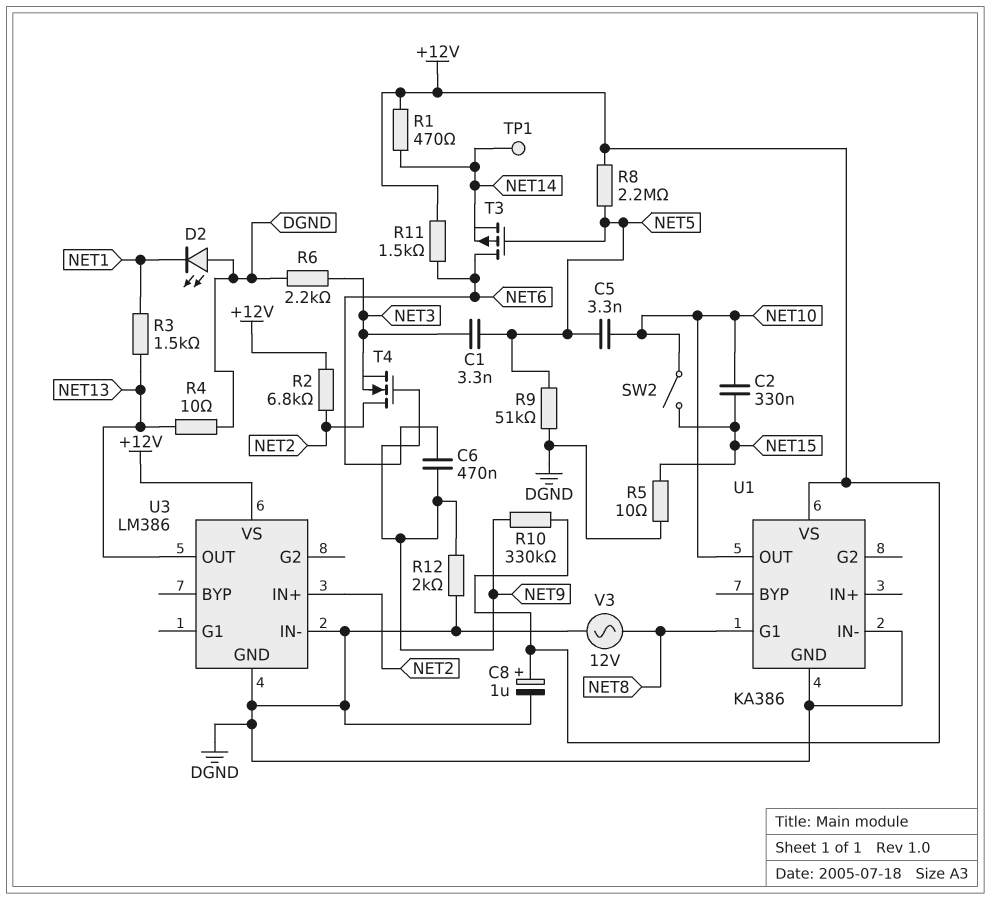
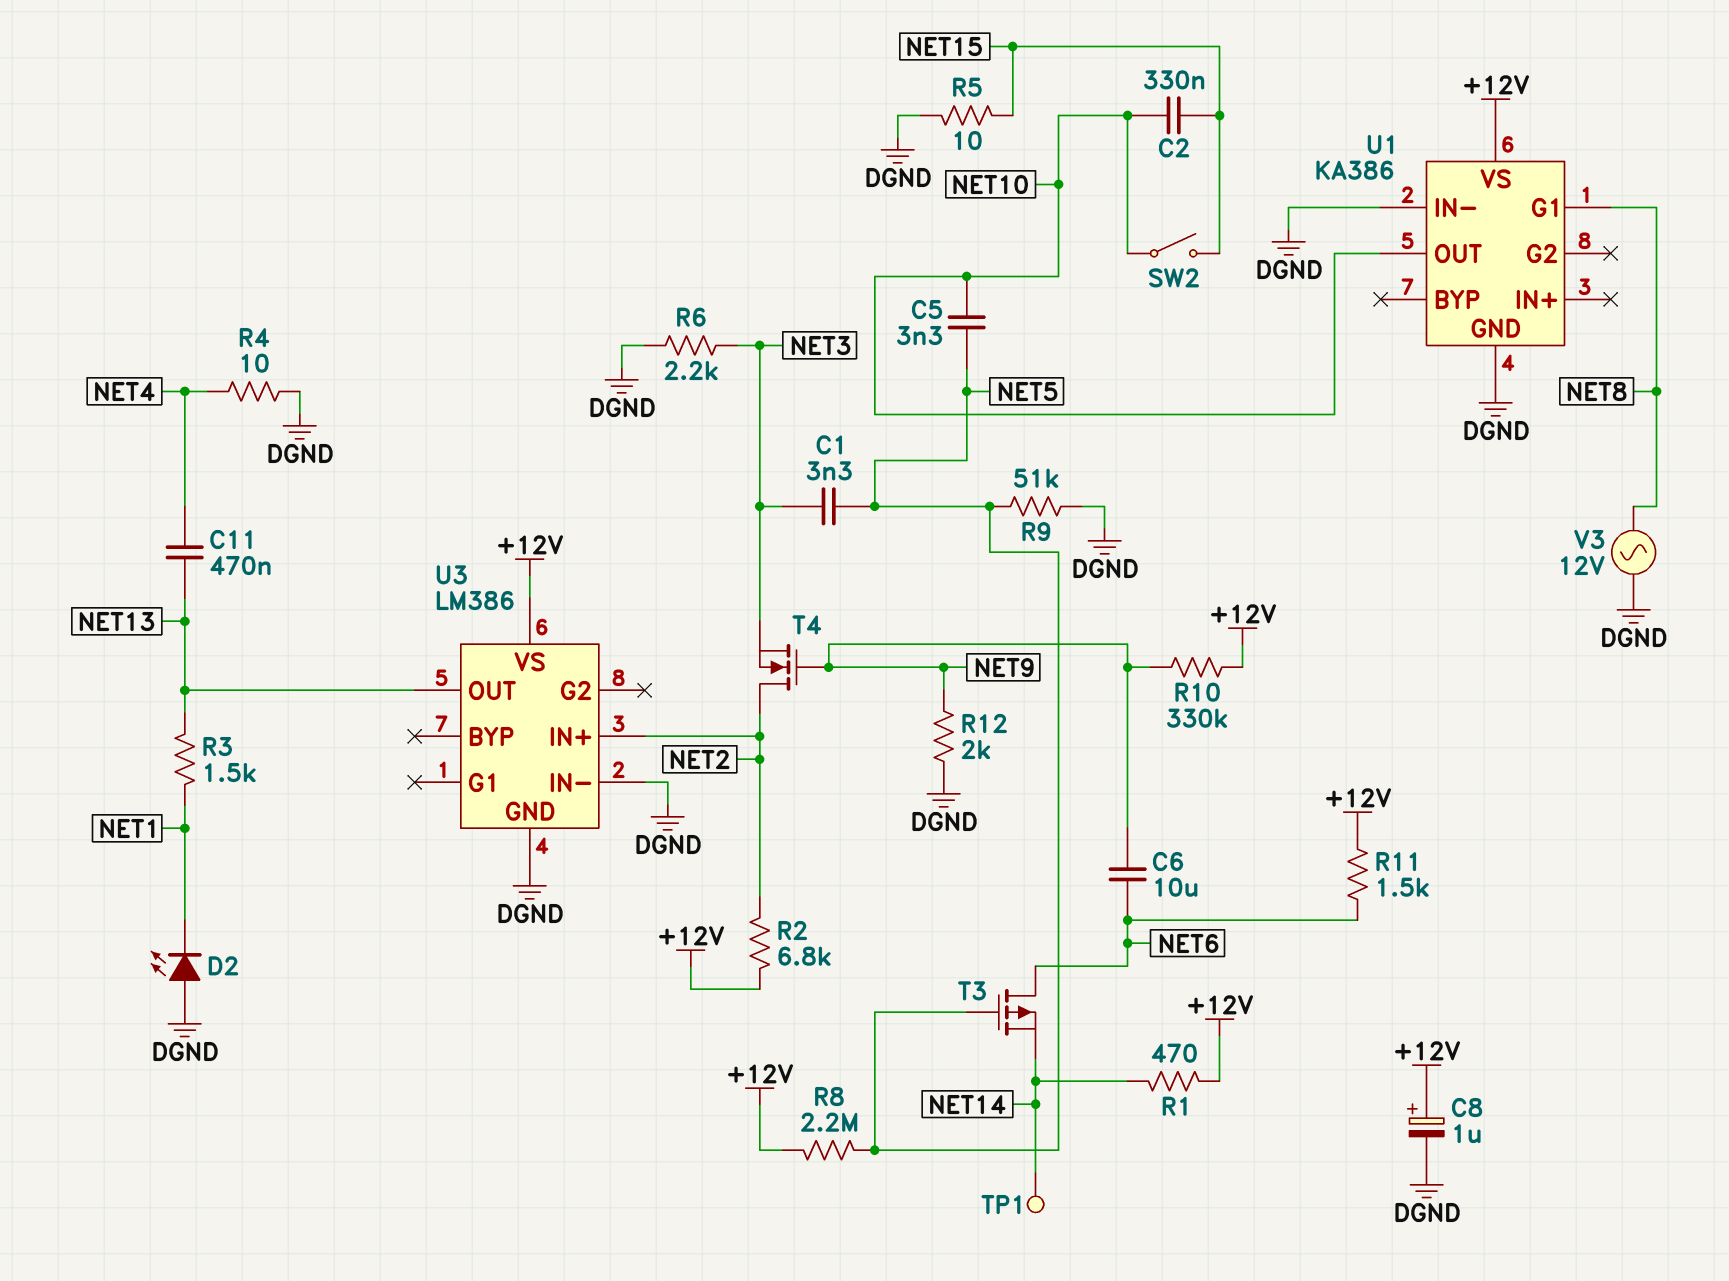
C6: 470nF (NET6, NET9) -> 10uF (NET6, NET9)
C11: none -> 470nF (NET4, NET13)
R4: 10 (DGND, NET13) -> 10 (DGND, NET4)

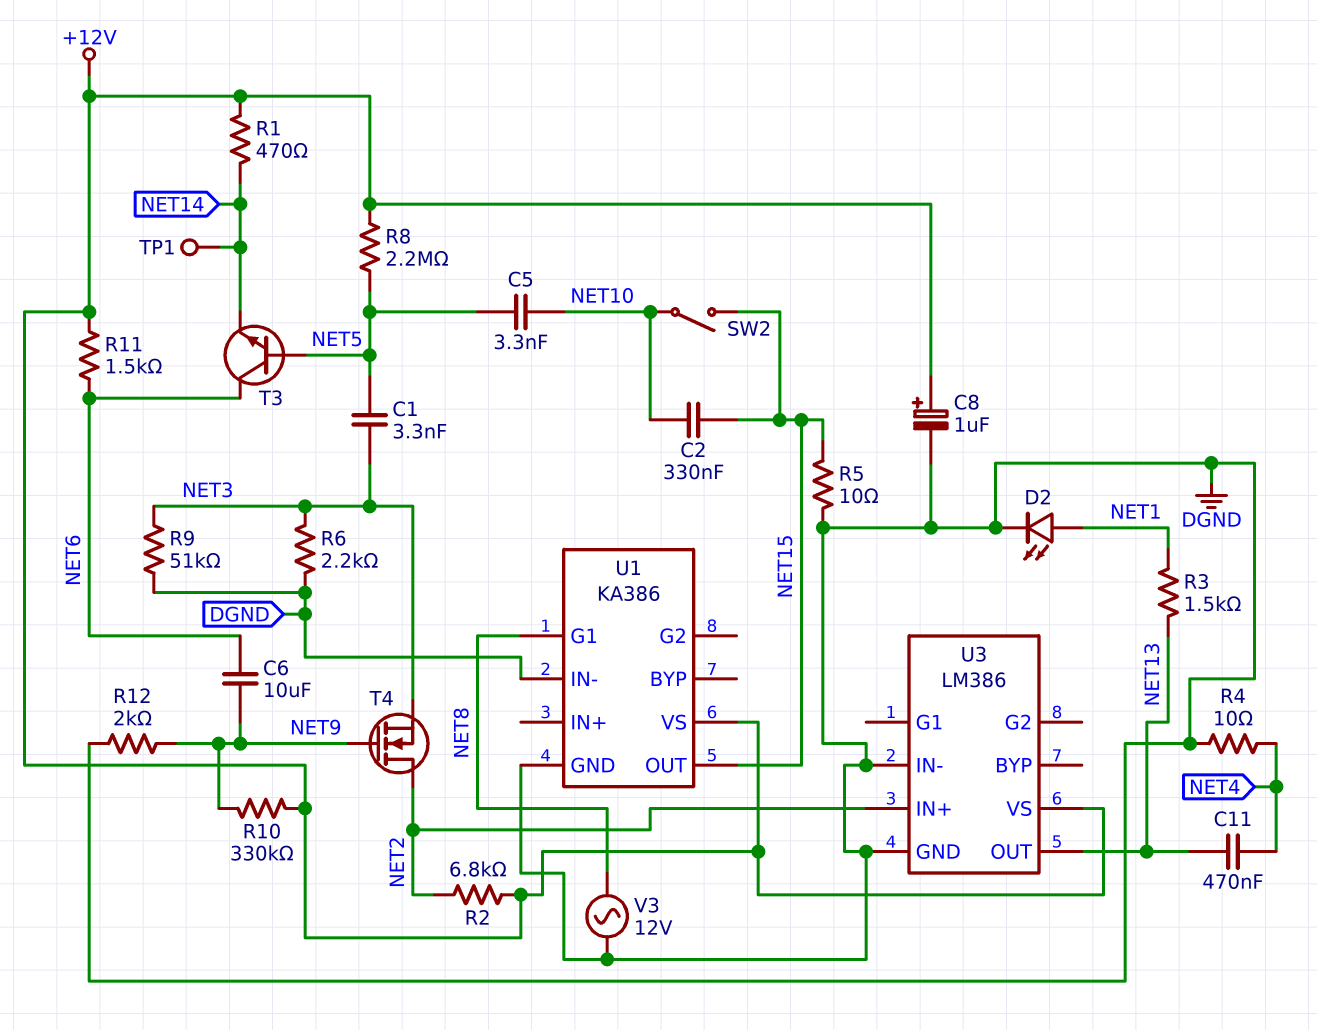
D2: LED (A DGND, K NET1) -> LED (A NET1, K DGND)
R9: 51k (DGND, NET5) -> 51k (DGND, NET3)
T3: PMOS (G NET5, D NET6, S NET14) -> NPN (B NET5, C NET6, E NET14)
U1 pin OUT: NET10 -> NET15

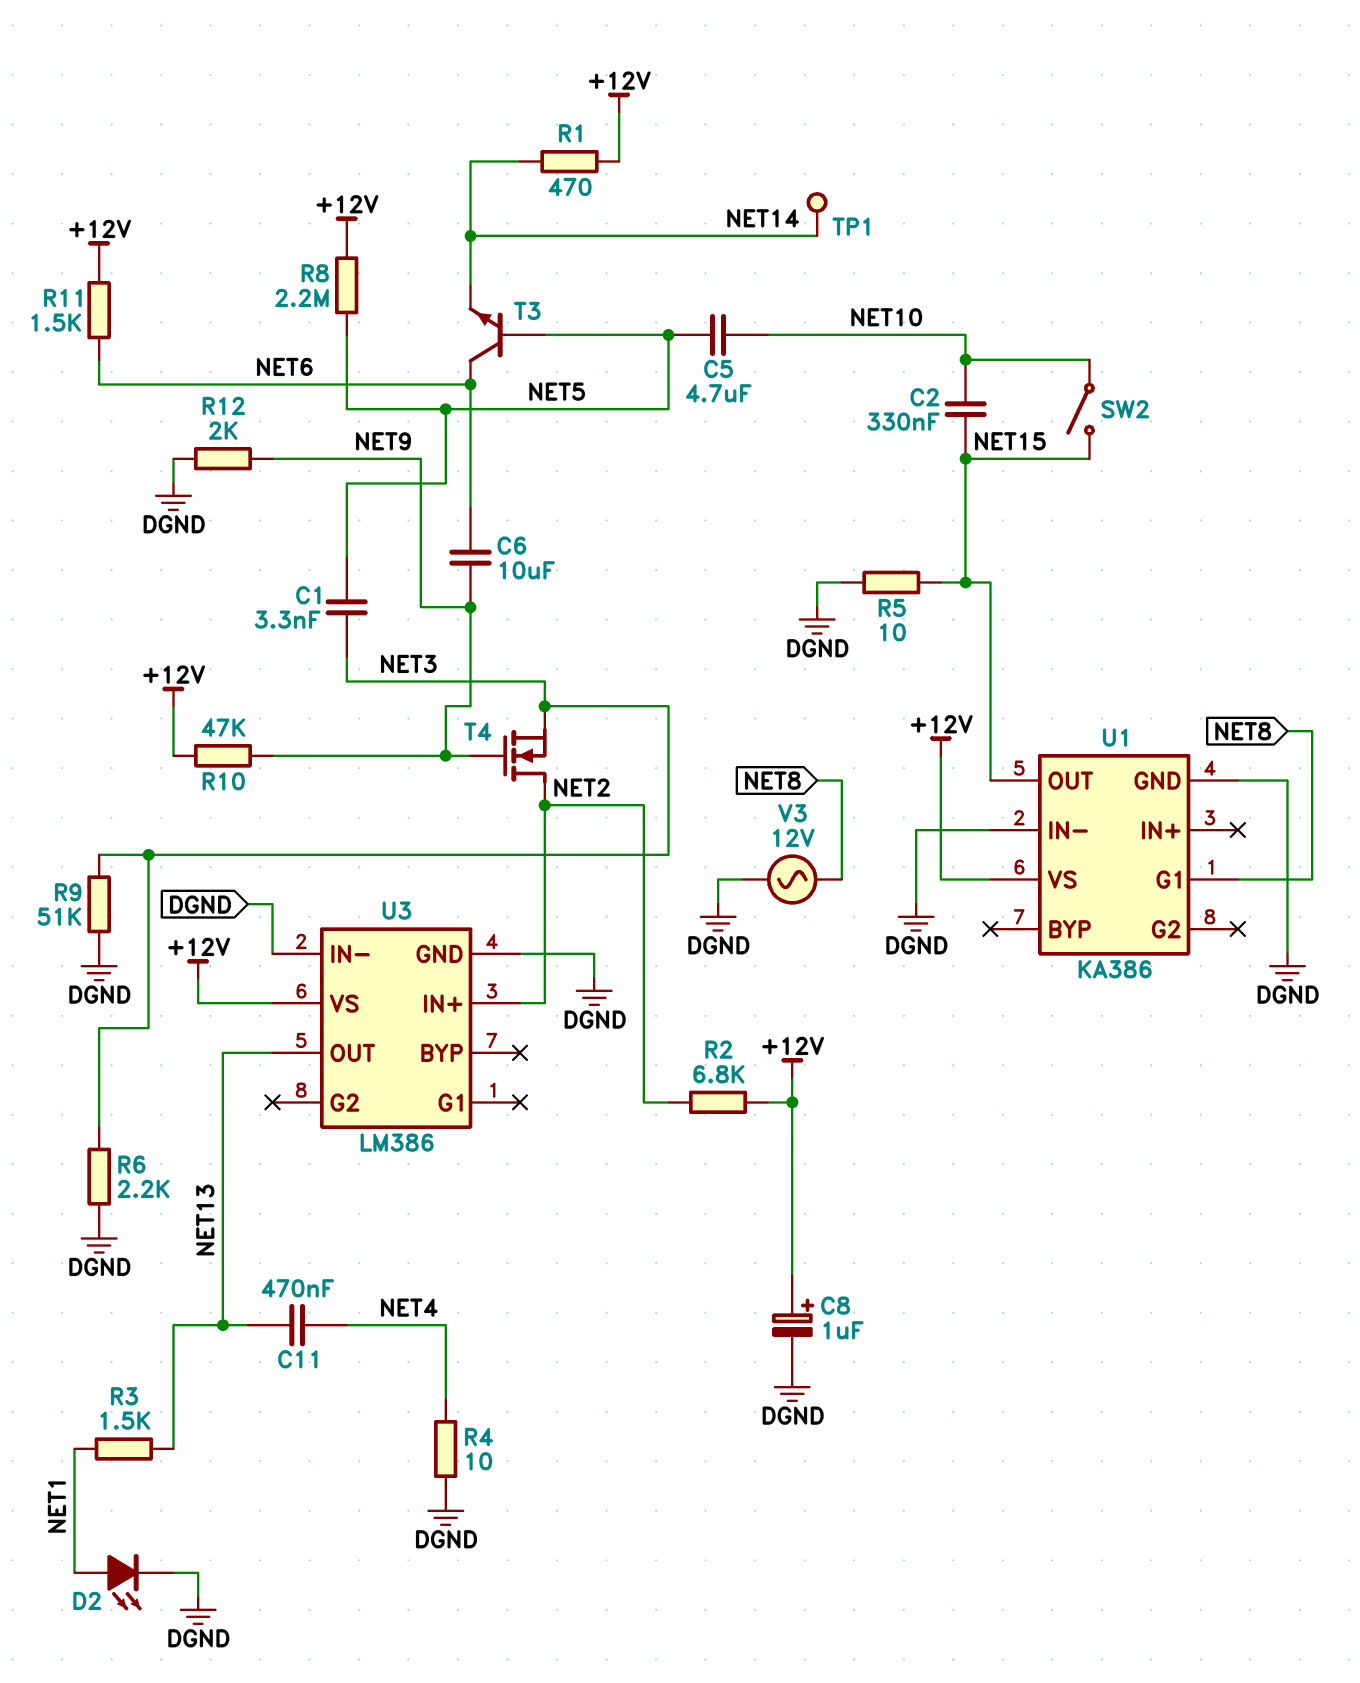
C5: 3.3nF (NET5, NET10) -> 4.7uF (NET5, NET10)
R10: 330k (+12V, NET9) -> 47k (+12V, NET9)

